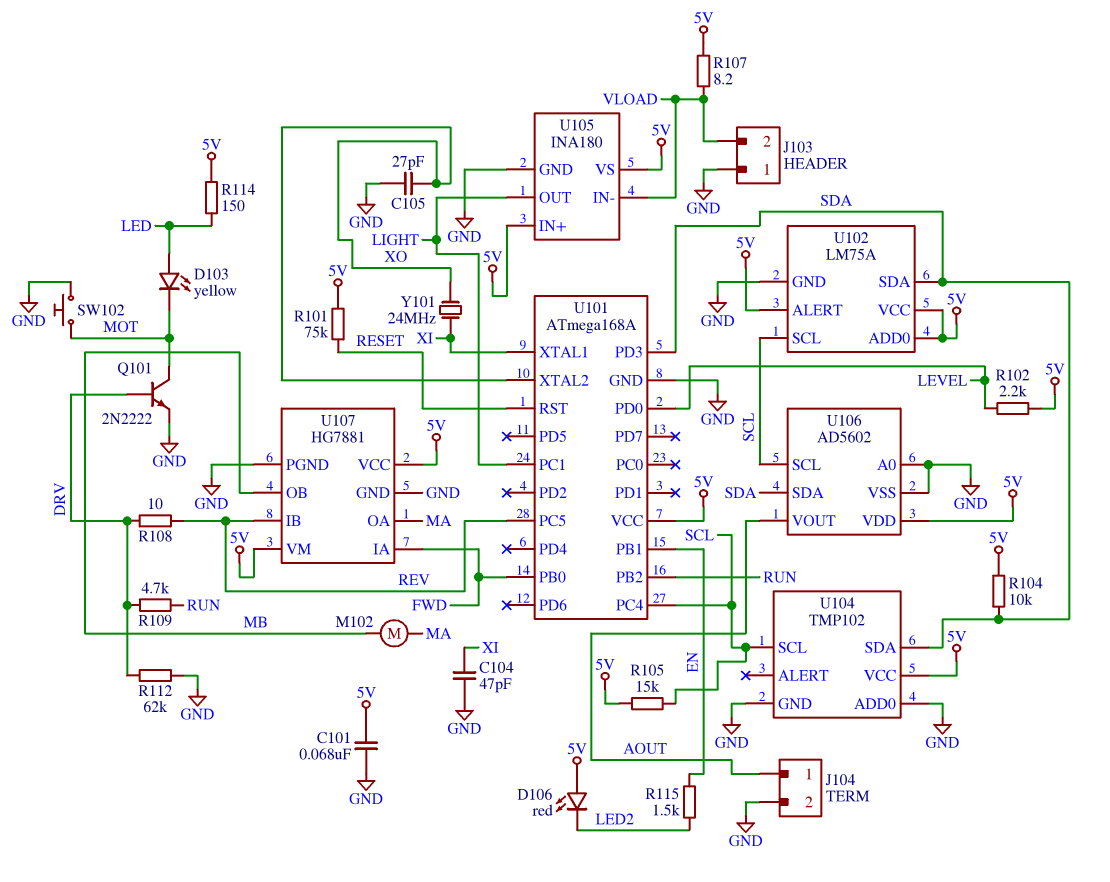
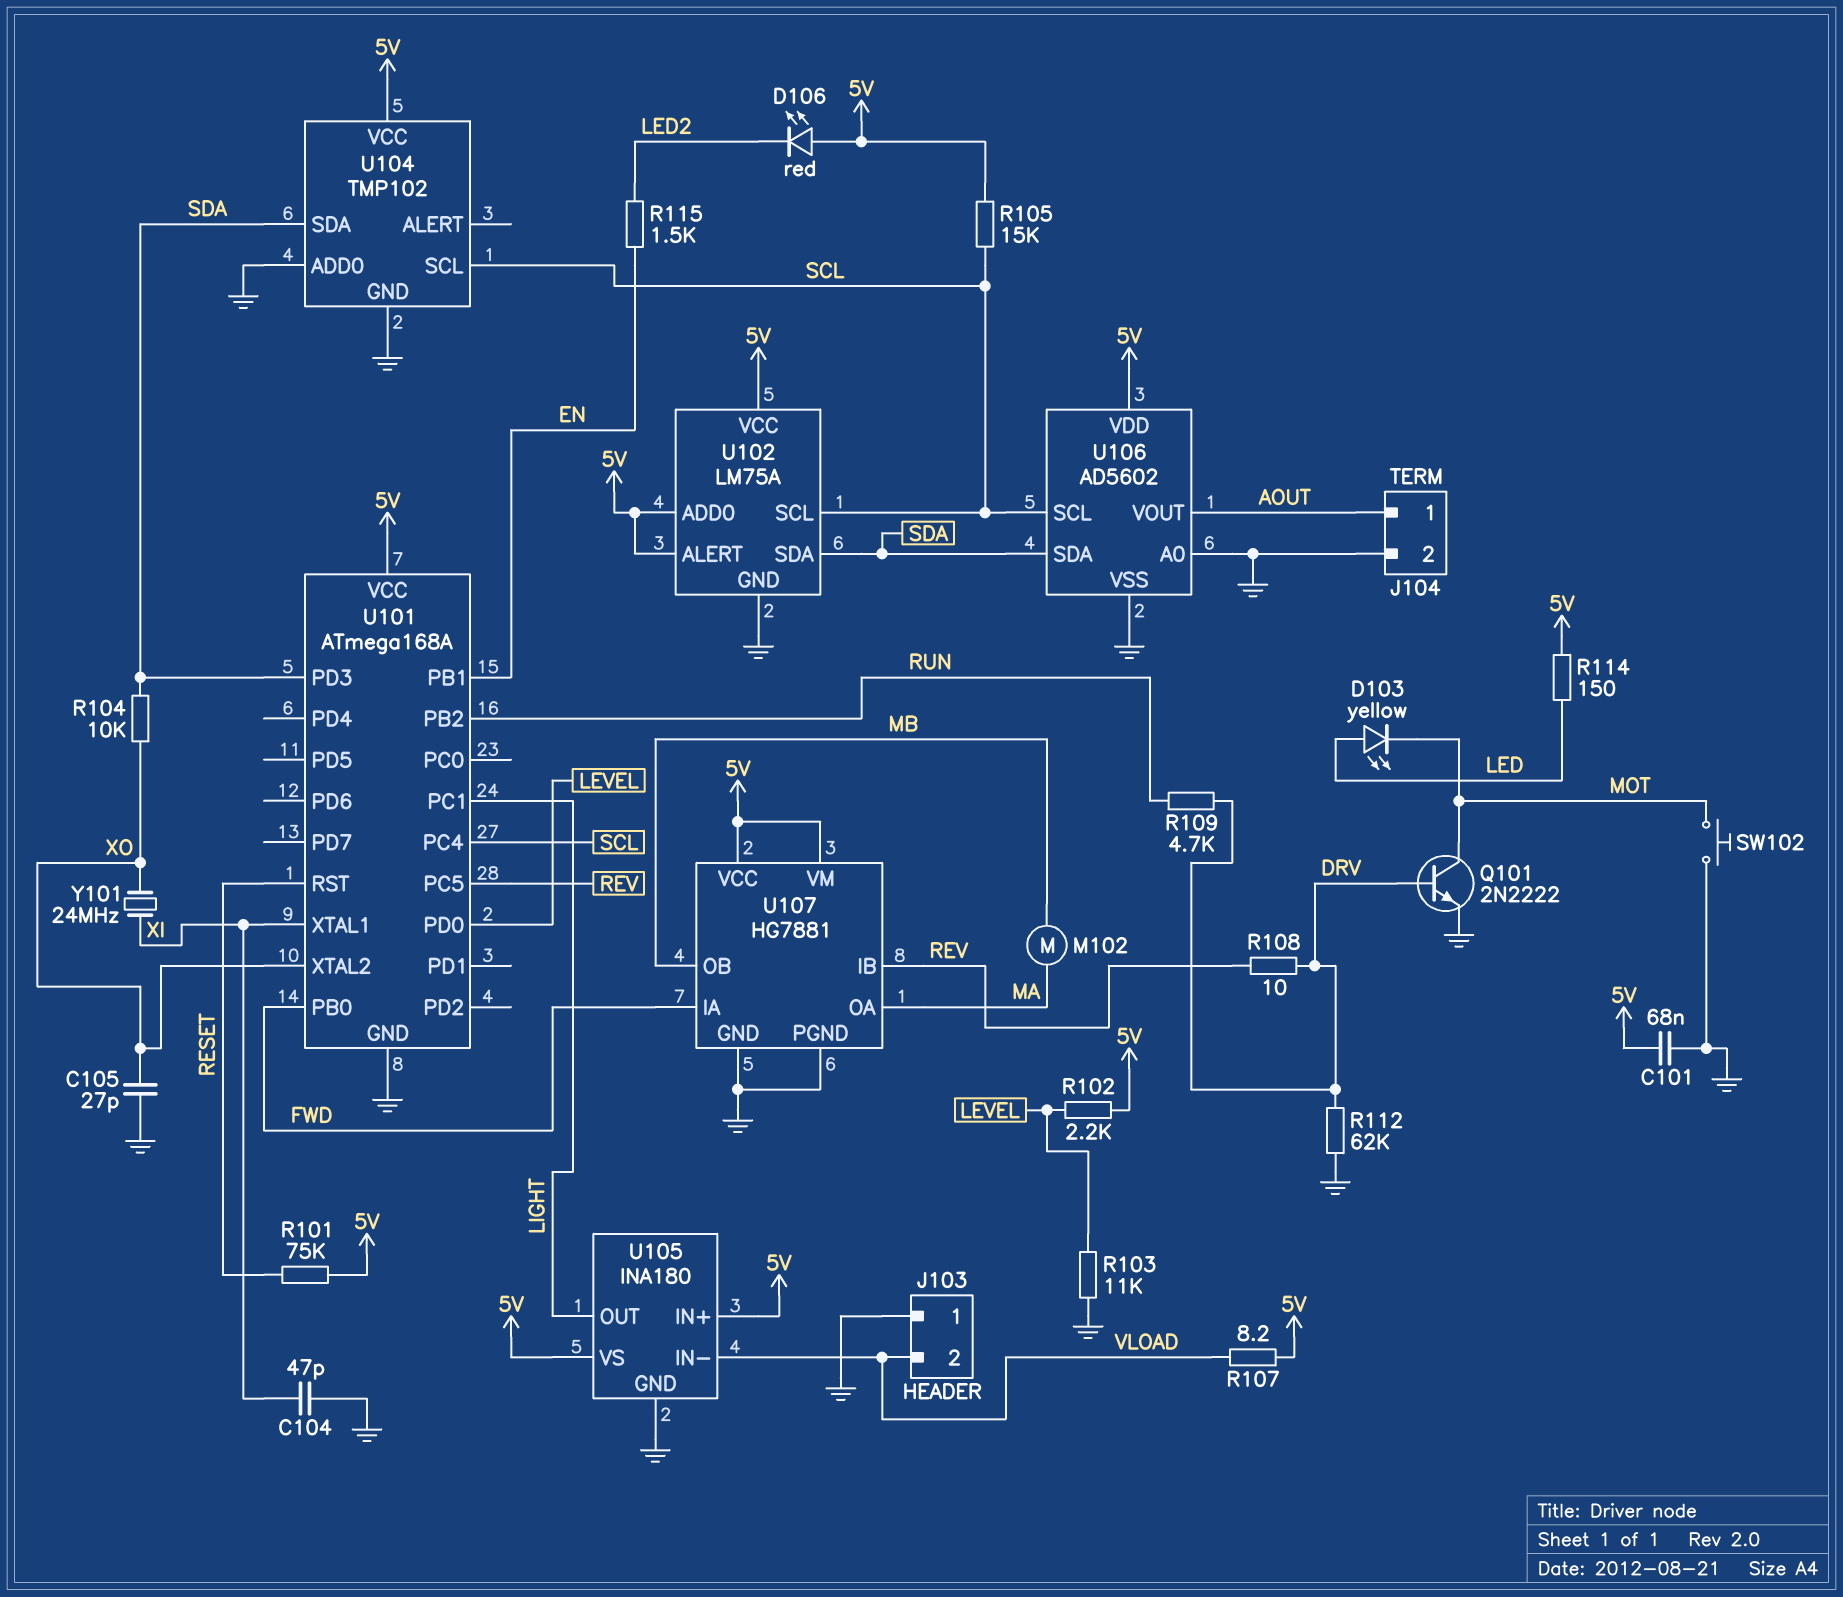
R103: none -> 11k (GND, LEVEL)
R104: 10k (5V, SDA) -> 10k (SDA, XO)

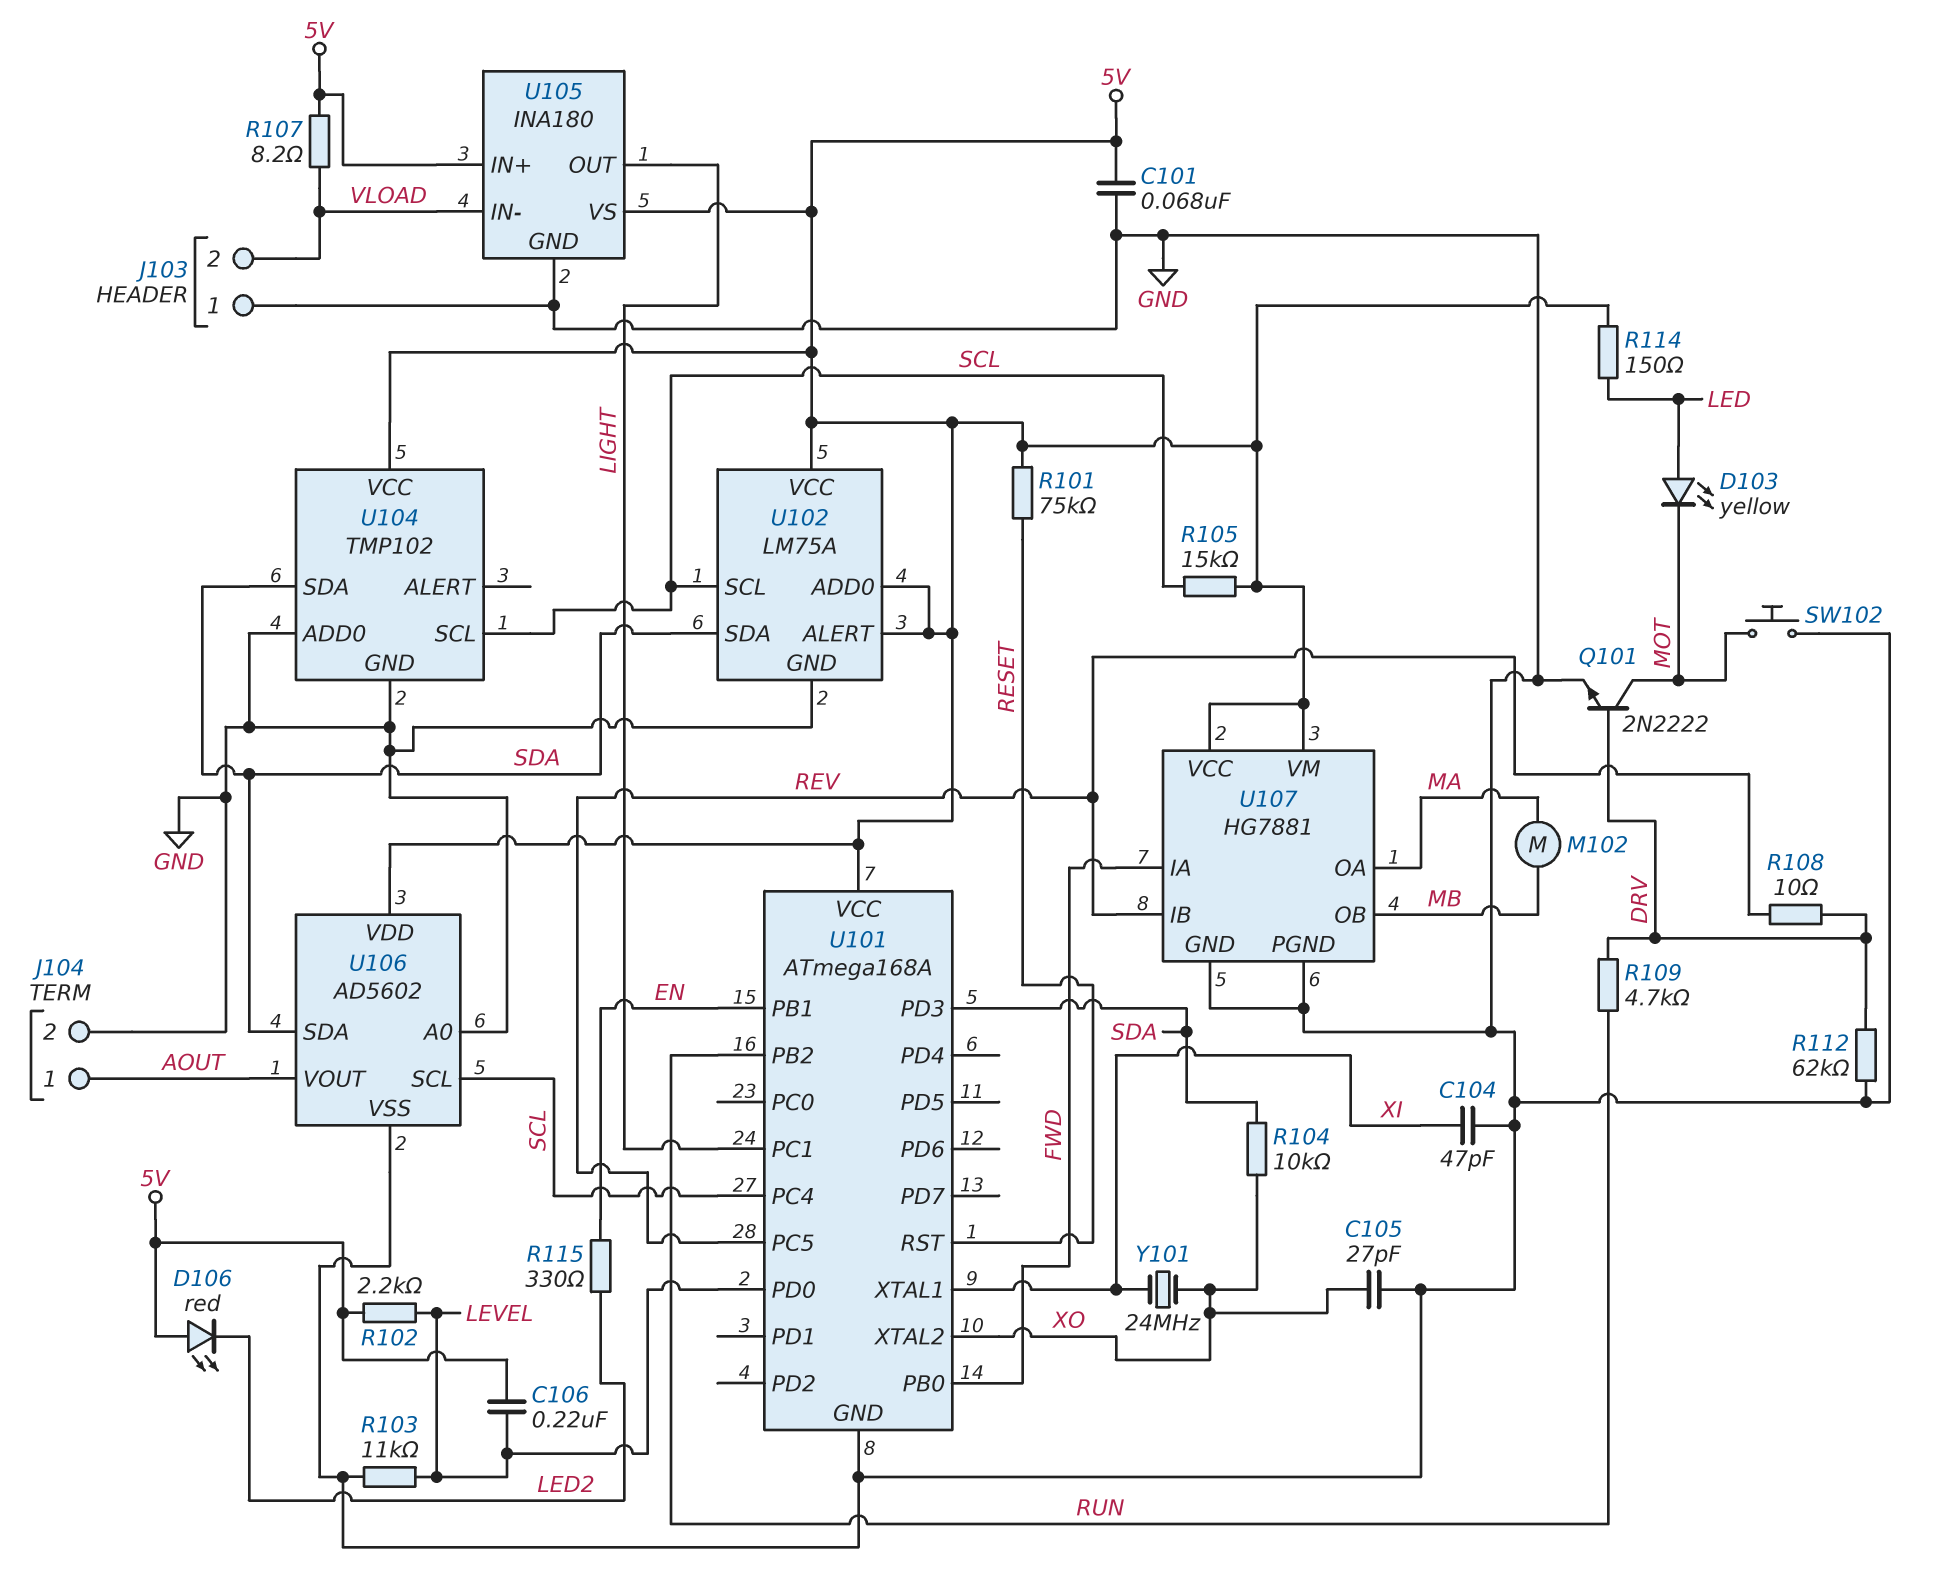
C106: none -> 220nF (5V, LEVEL)
R115: 1.5k (EN, LED2) -> 330 (EN, LED2)

